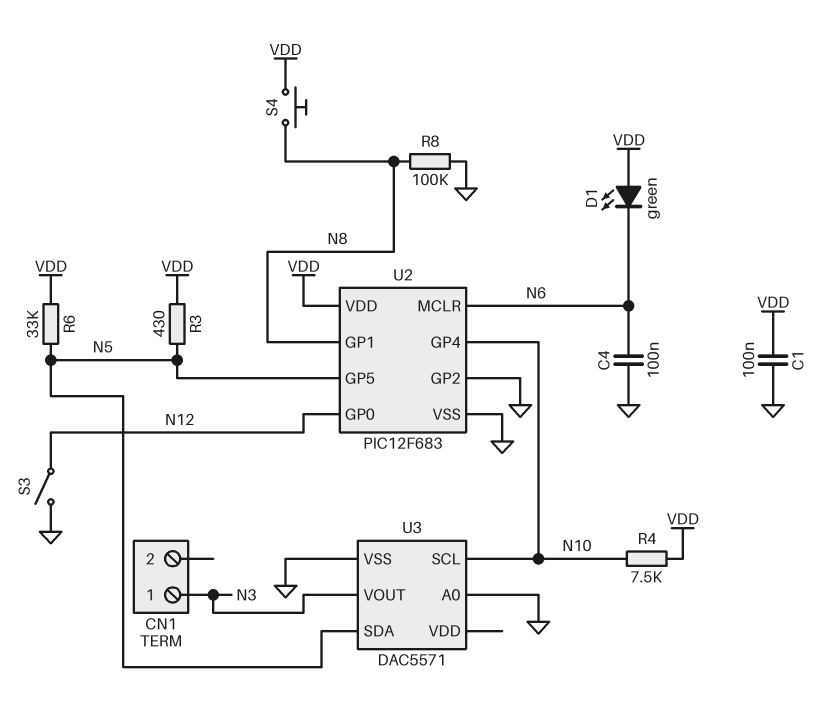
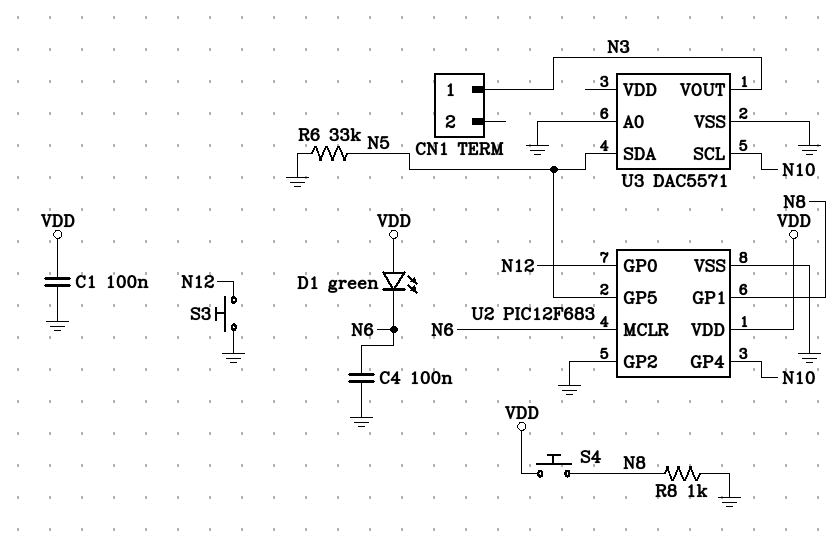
R3: 430 (N5, VDD) -> none
R4: 7.5k (N10, VDD) -> none
R6: 33k (N5, VDD) -> 33k (GND, N5)
R8: 100k (GND, N8) -> 1k (GND, N8)
S3: switch (GND, N12) -> button (GND, N12)

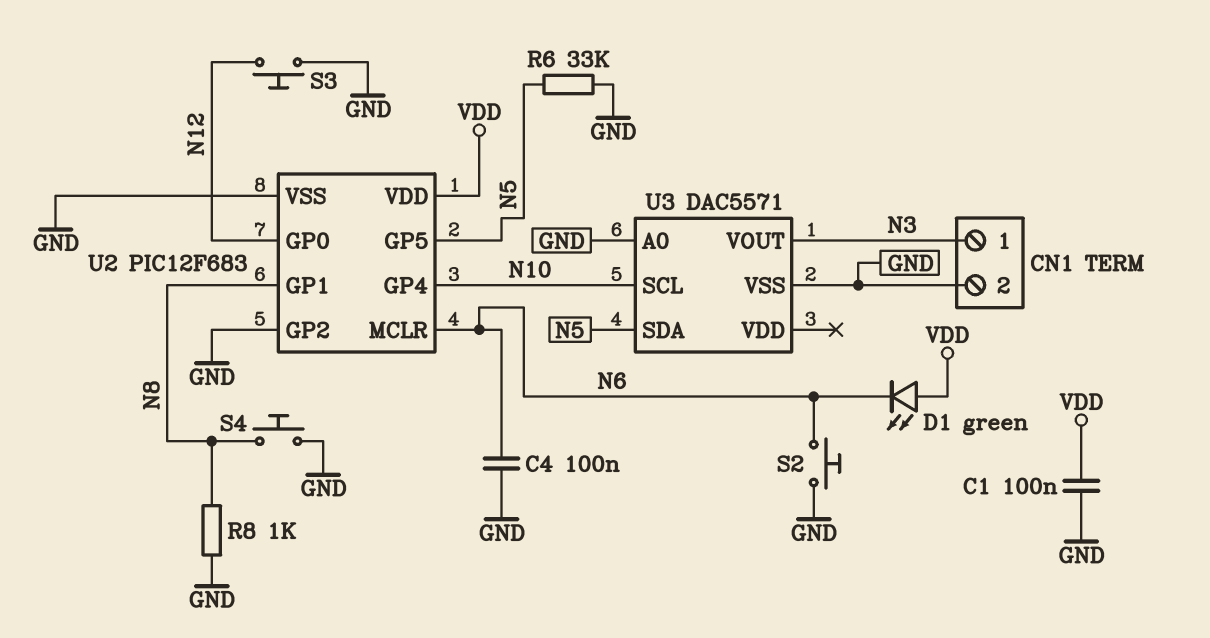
CN1 pin 2: none -> GND
S2: none -> button (GND, N6)
S4: button (N8, VDD) -> button (GND, N8)

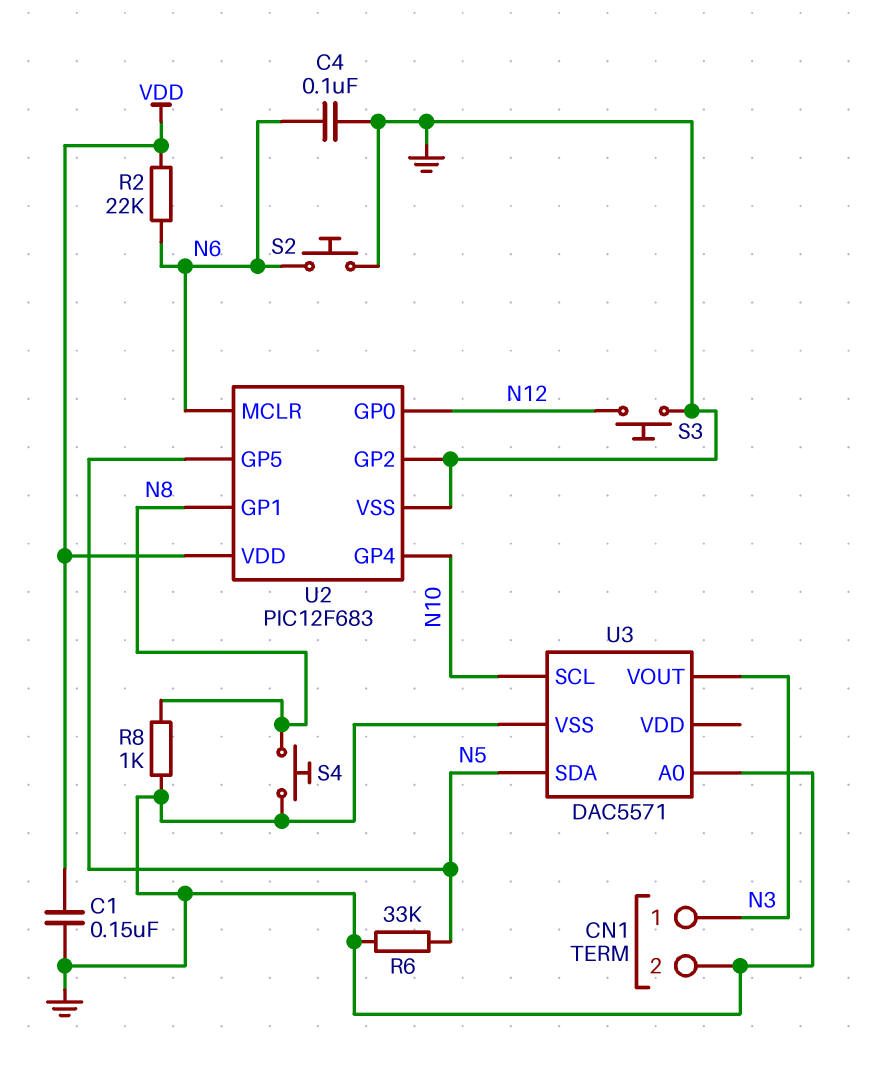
C1: 100nF (GND, VDD) -> 150nF (GND, VDD)
D1: LED green (A VDD, K N6) -> none
R2: none -> 22k (N6, VDD)

